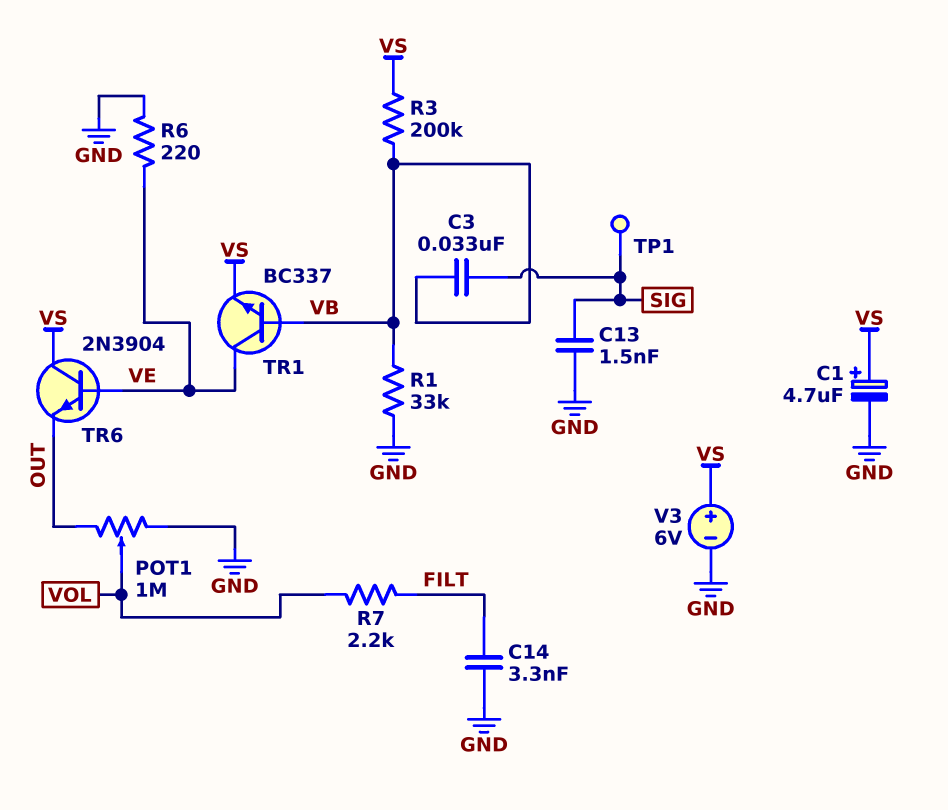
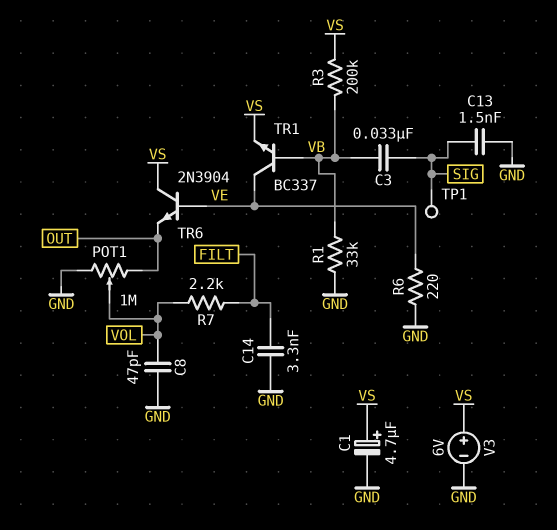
C8: none -> 47pF (GND, VOL)

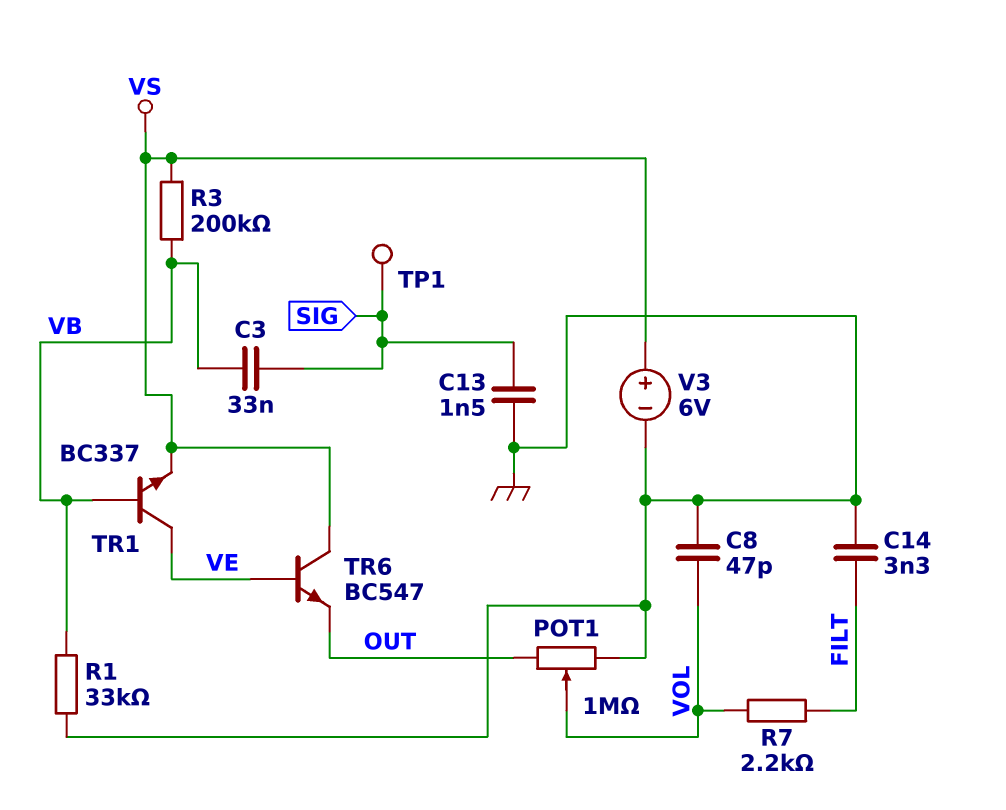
C1: 4.7uF (plus VS, minus GND) -> none
R6: 220 (GND, VE) -> none
TR6: NPN 2N3904 (B VE, C VS, E OUT) -> NPN BC547 (B VE, C VS, E OUT)

